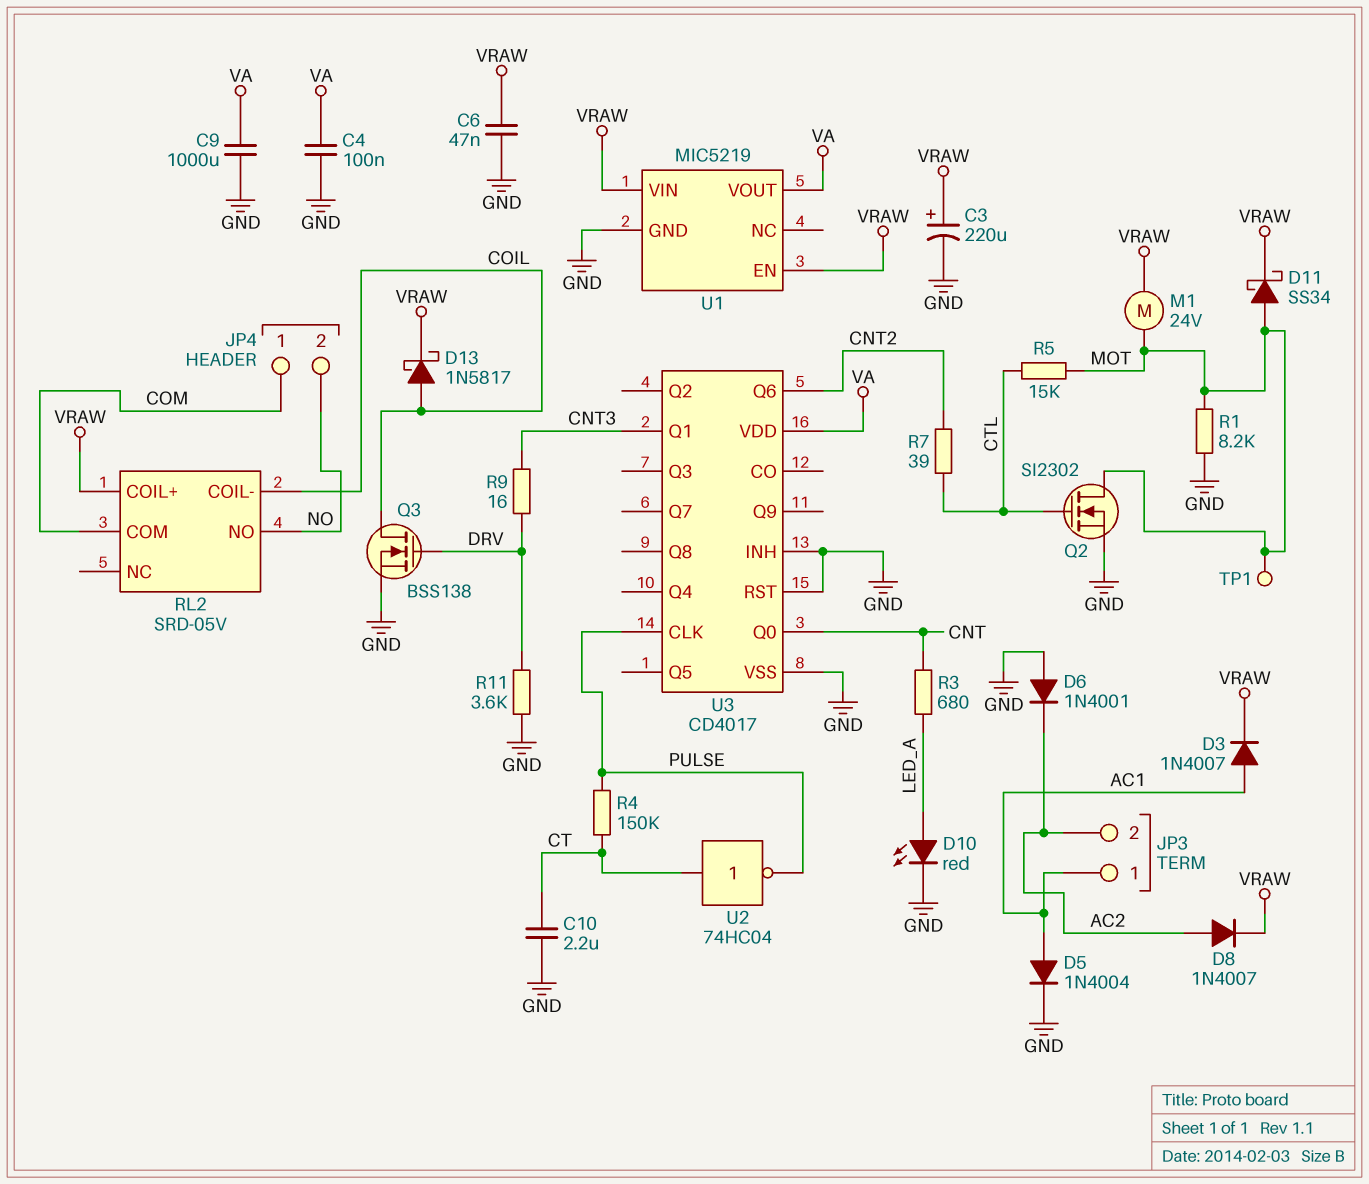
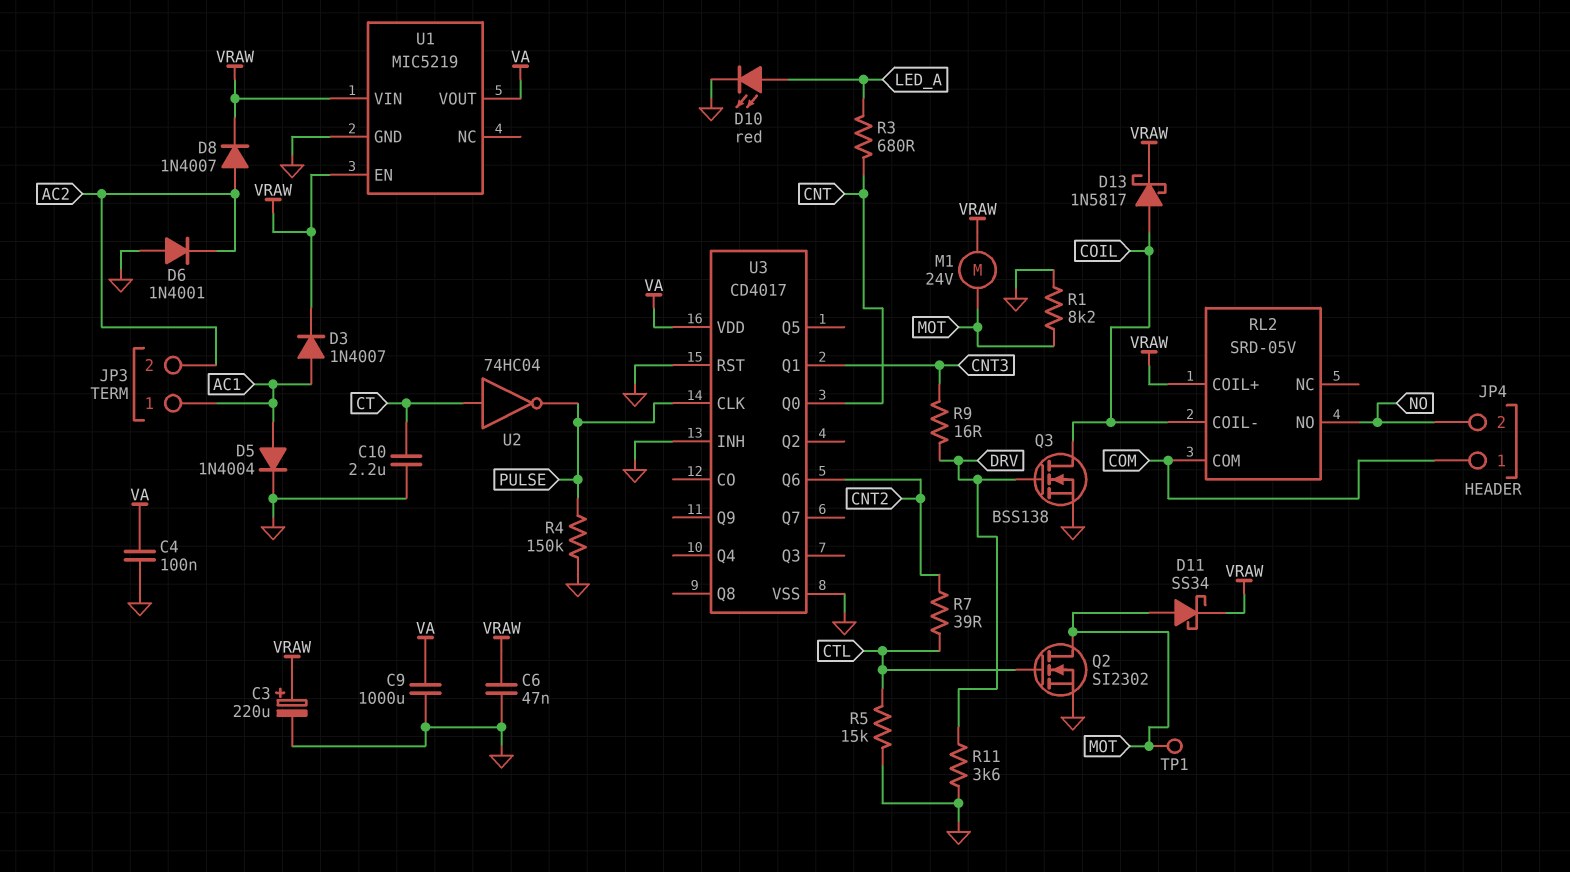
R4: 150k (CT, PULSE) -> 150k (GND, PULSE)
R5: 15k (CTL, MOT) -> 15k (CTL, GND)

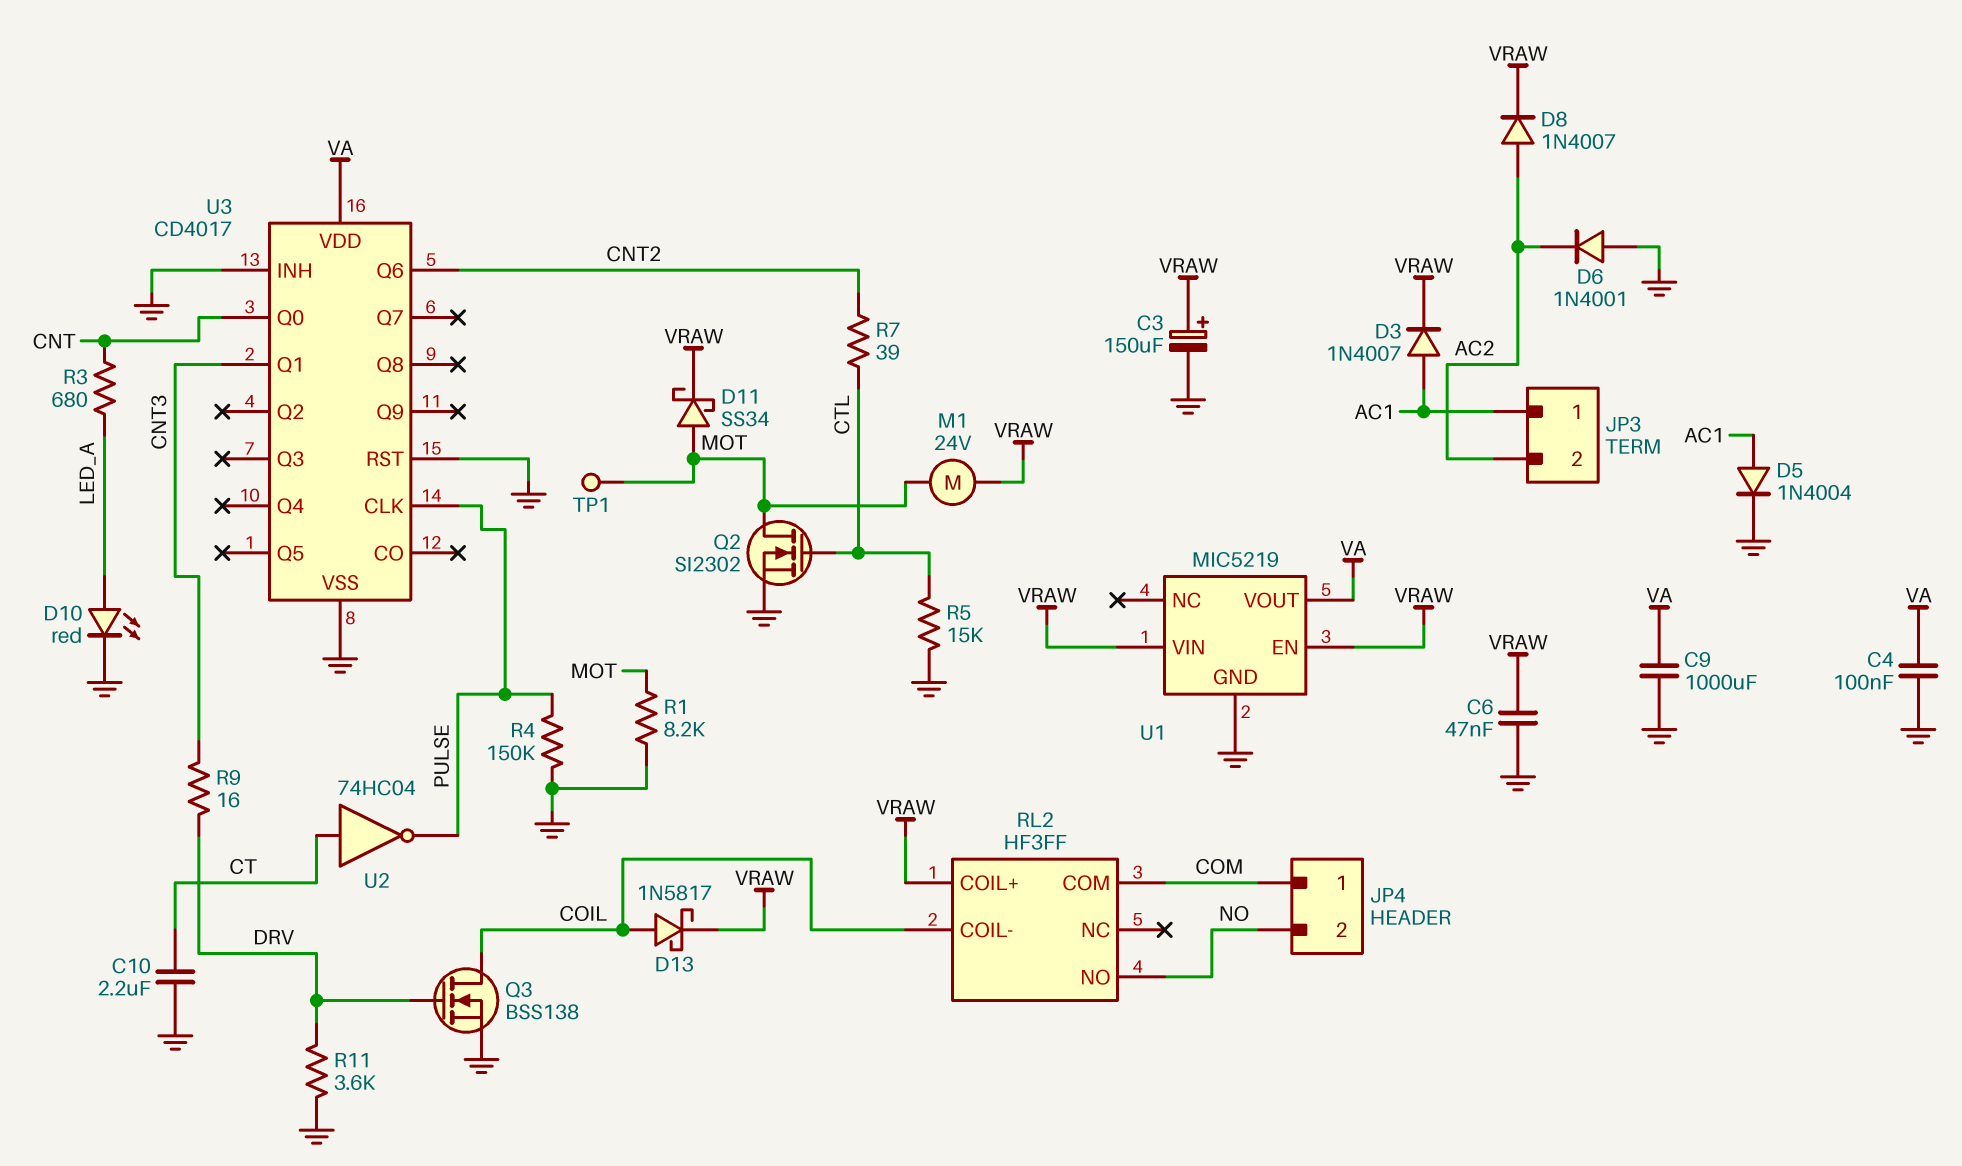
C3: 220uF (plus VRAW, minus GND) -> 150uF (plus VRAW, minus GND)
RL2: SRD-05V -> HF3FF

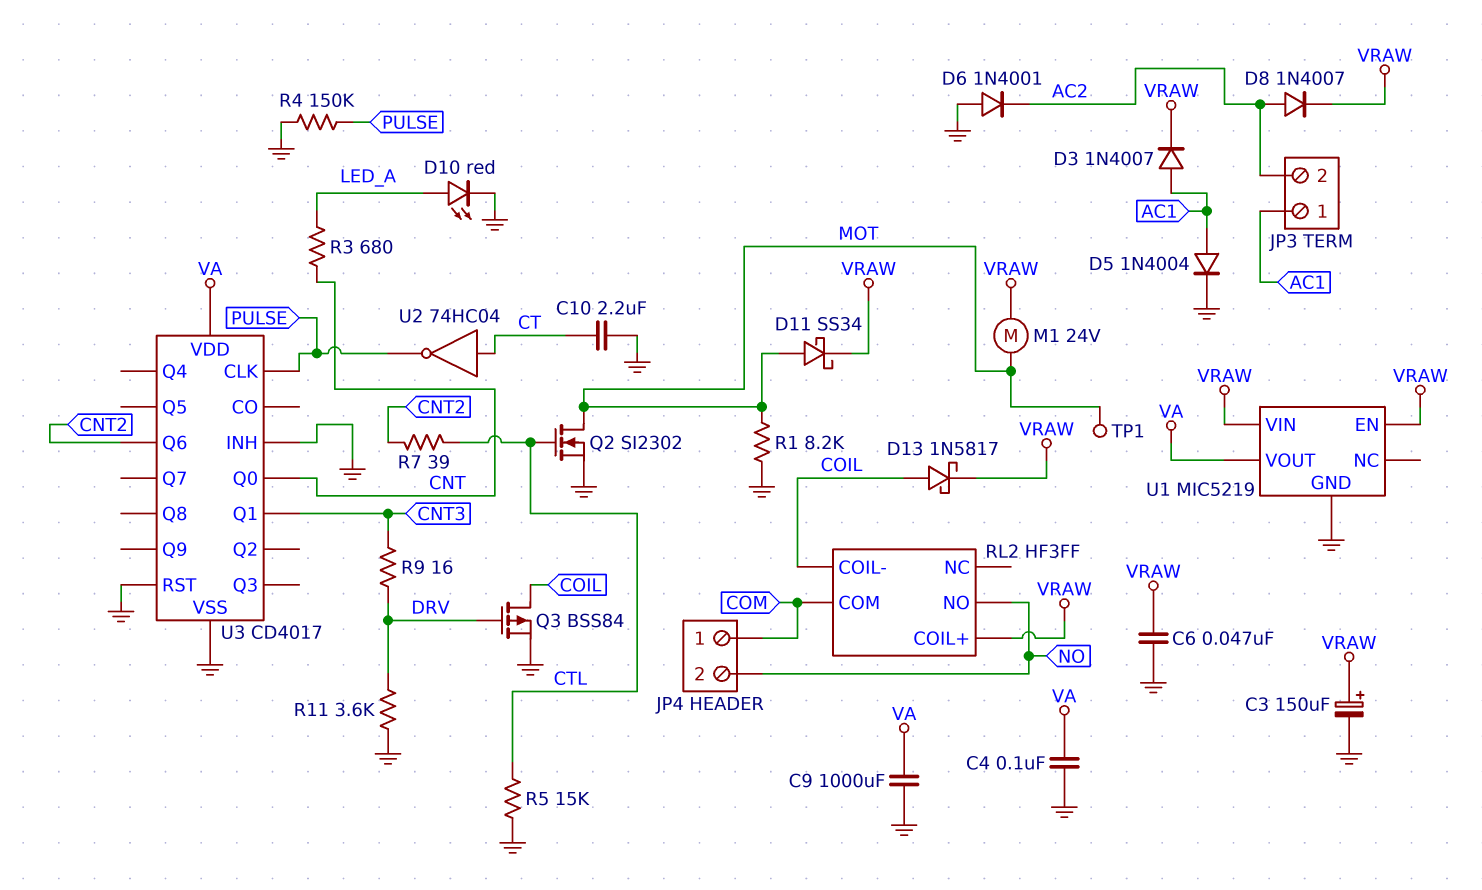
Q3: NMOS BSS138 (G DRV, D COIL, S GND) -> PMOS BSS84 (G DRV, D COIL, S GND)

